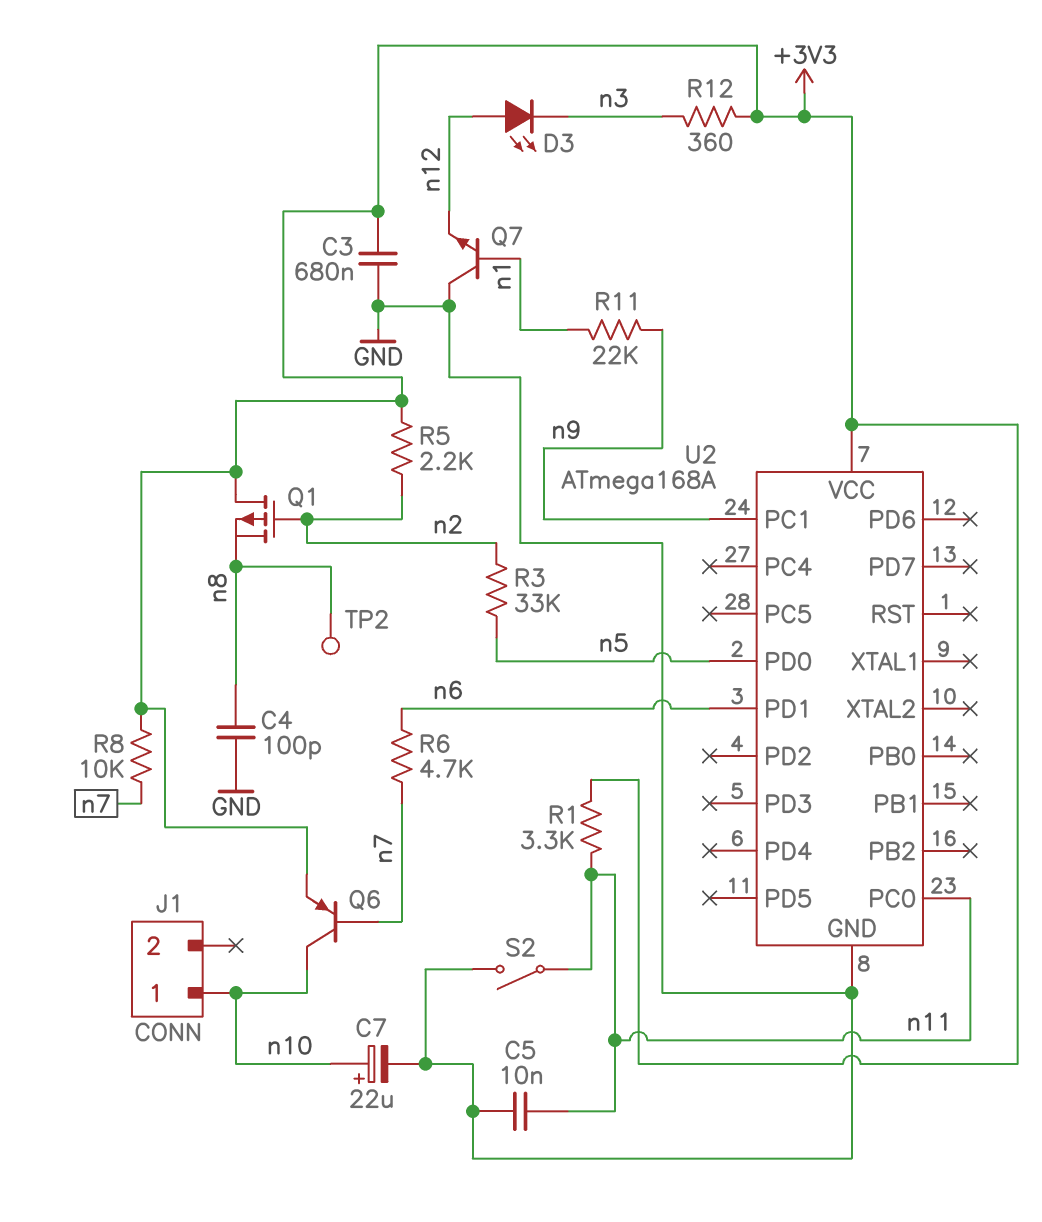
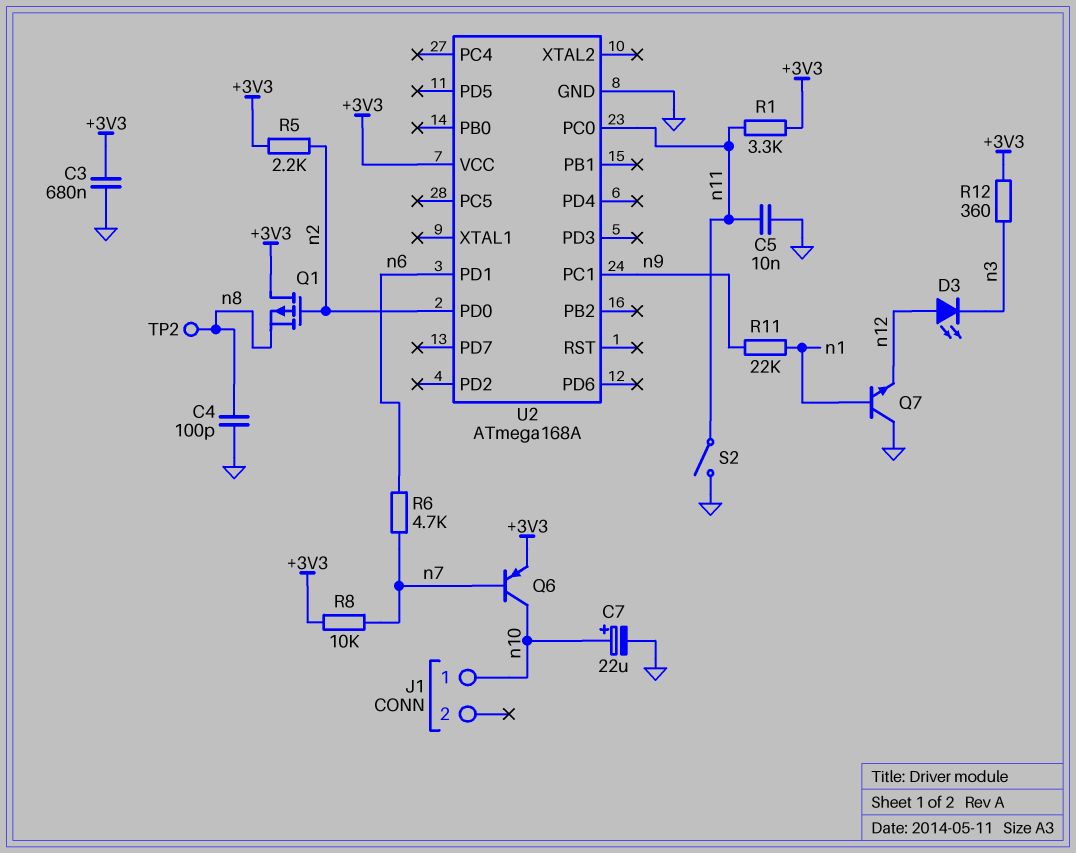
R3: 33k (n2, n5) -> none
U2 pin PD0: n5 -> n2

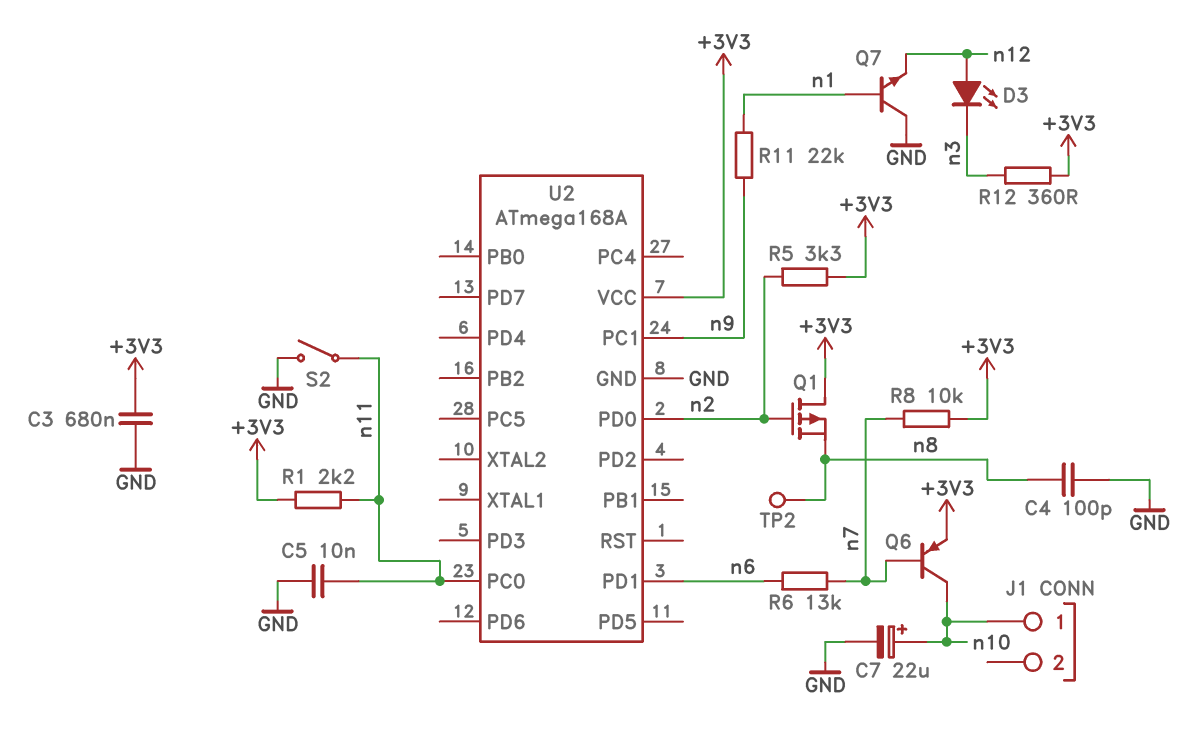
R1: 3.3k (+3V3, n11) -> 2.2k (+3V3, n11)
R5: 2.2k (+3V3, n2) -> 3.3k (+3V3, n2)
R6: 4.7k (n6, n7) -> 13k (n6, n7)

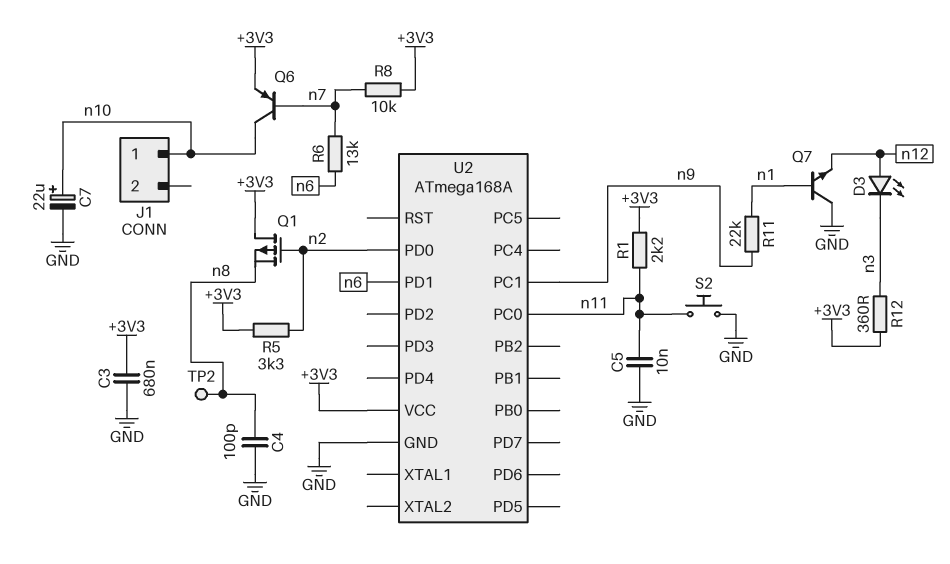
S2: switch (GND, n11) -> button (GND, n11)

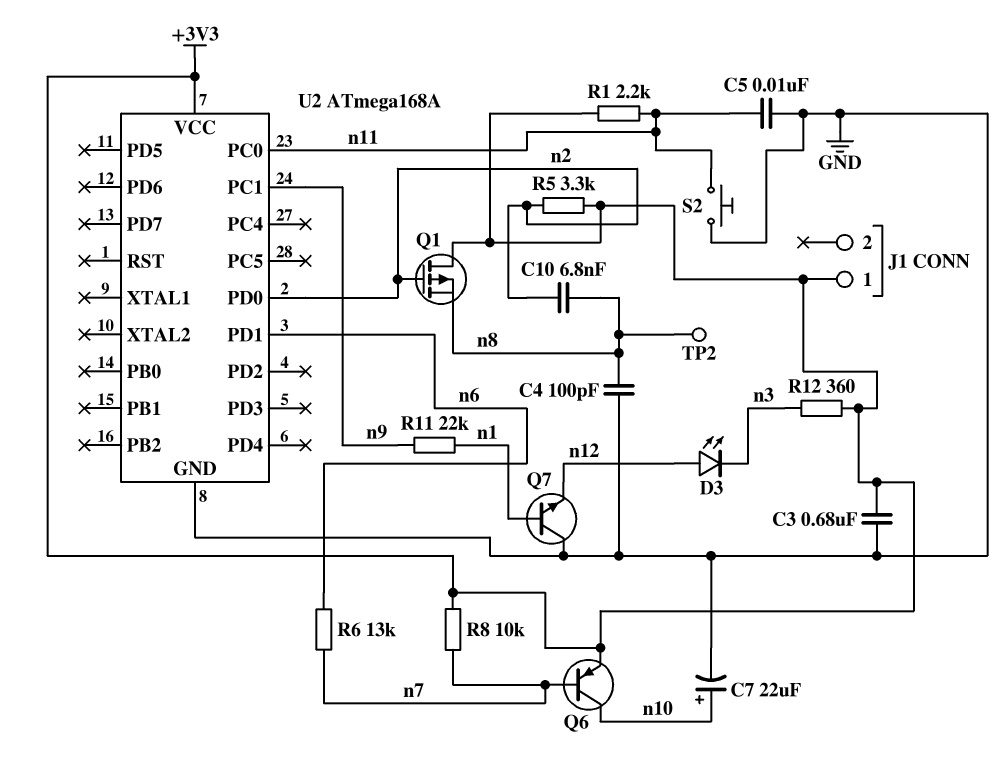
C10: none -> 6.8nF (n2, n8)
J1 pin 1: n10 -> +3V3

